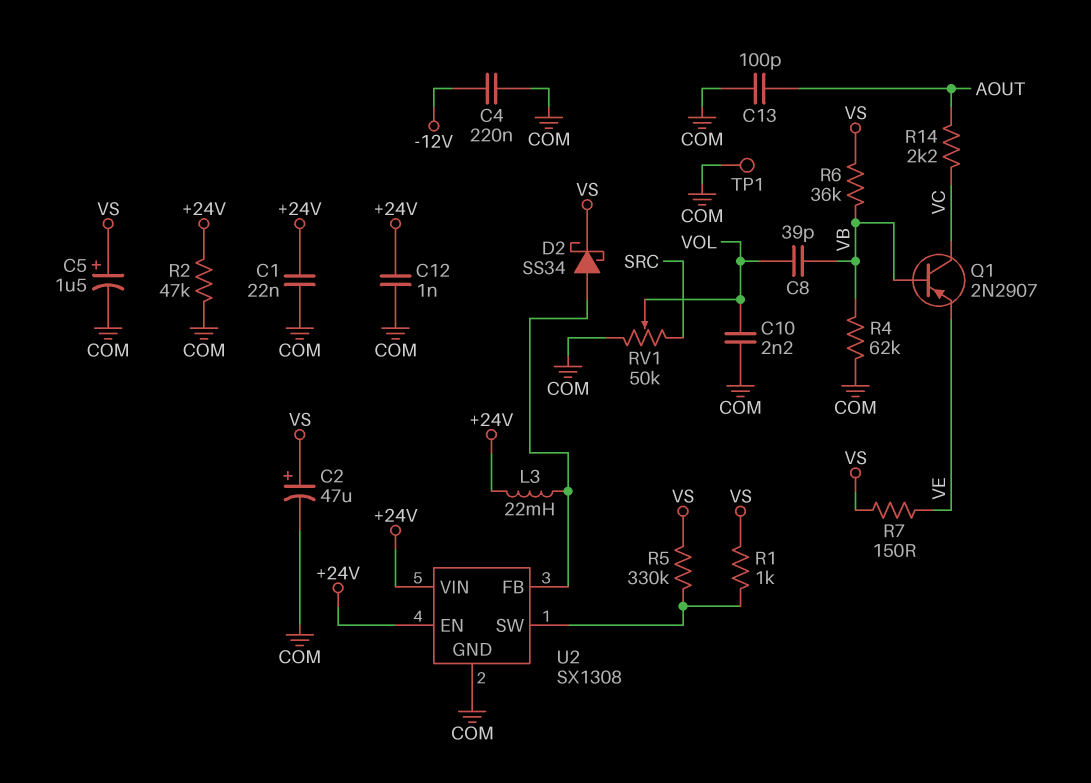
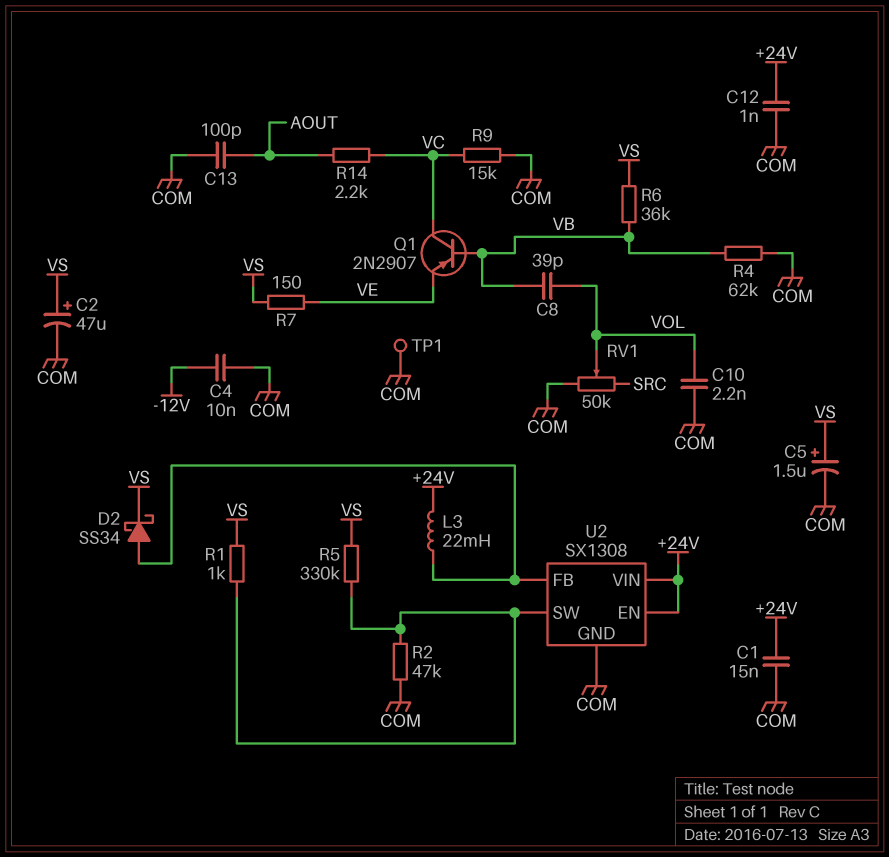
C1: 22nF (+24V, COM) -> 15nF (+24V, COM)
C4: 220nF (-12V, COM) -> 10nF (-12V, COM)
R2: 47k (+24V, COM) -> 47k (COM, U2/SW)
R9: none -> 15k (COM, VC)

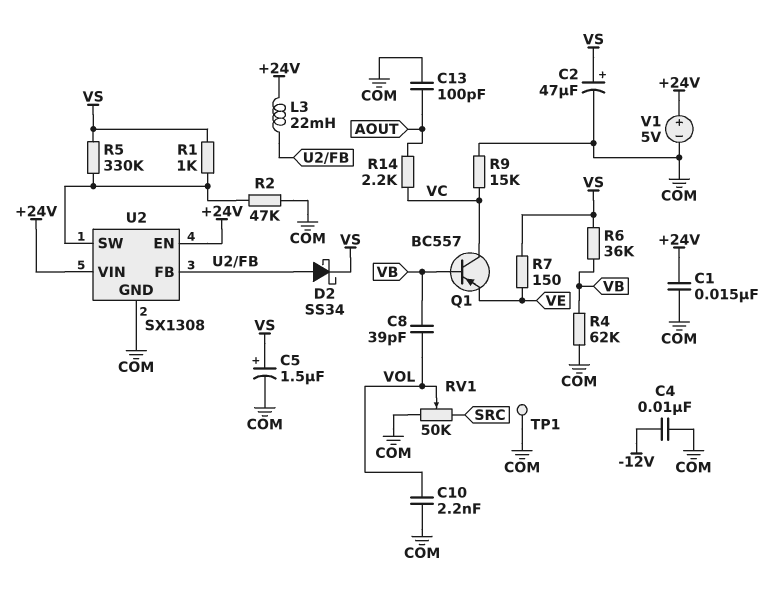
C12: 1nF (+24V, COM) -> none
Q1: PNP 2N2907 (B VB, C VC, E VE) -> PNP BC557 (B VB, C VC, E VE)
V1: none -> 5V (plus +24V, minus COM)

